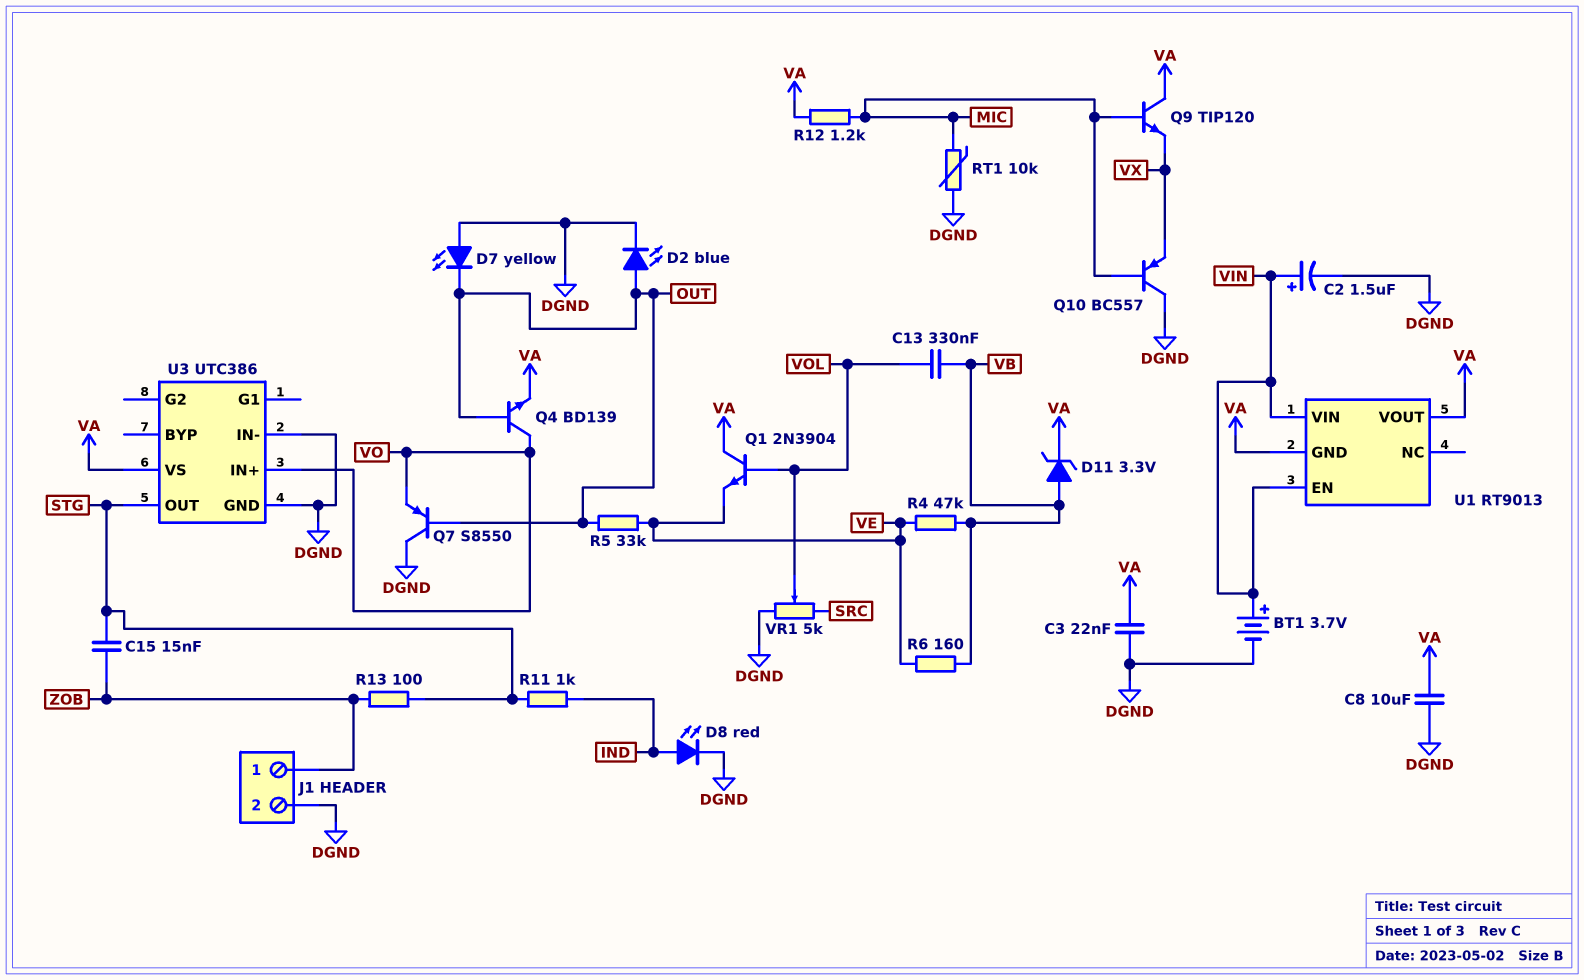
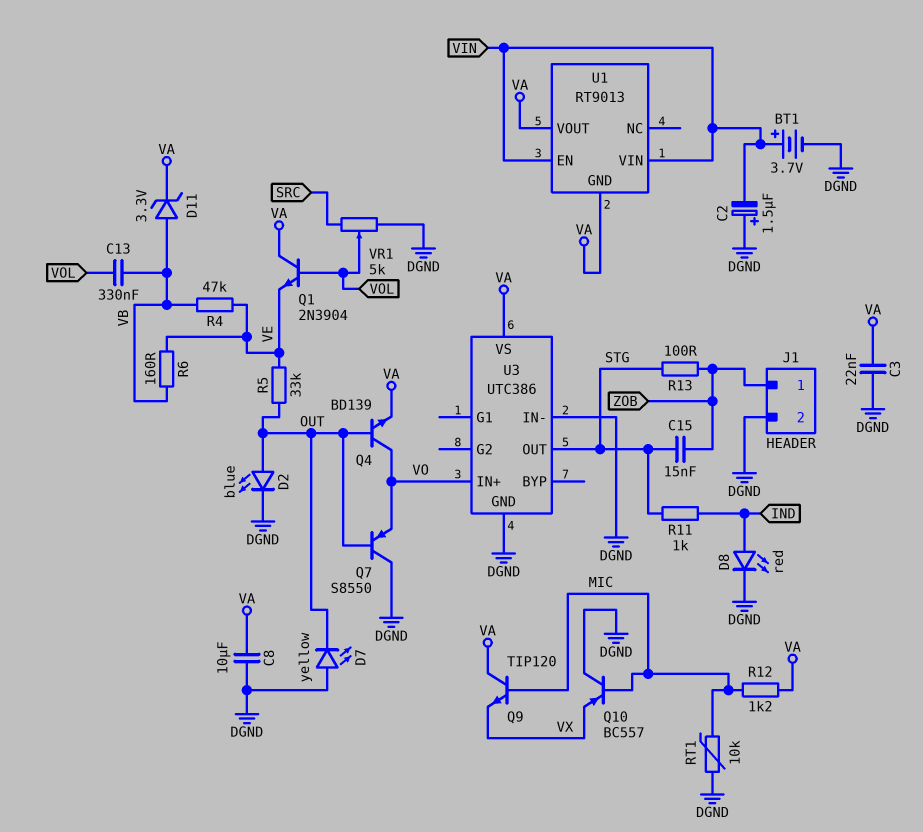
C2: 1.5uF (plus VIN, minus DGND) -> 1.5uF (plus DGND, minus VIN)

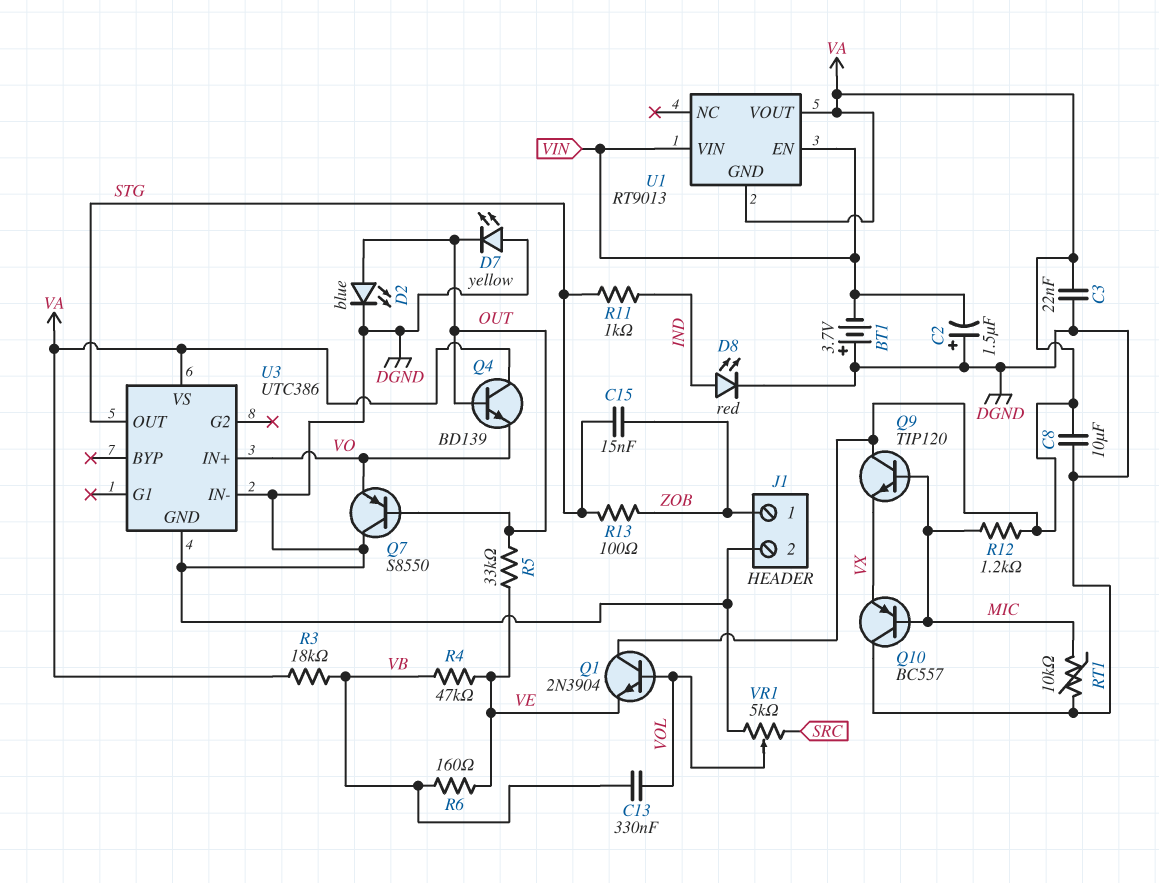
BT1: 3.7V (plus VIN, minus DGND) -> 3.7V (plus DGND, minus VIN)
D11: zener 3.3V (A VB, K VA) -> none
Q4: NPN BD139 (B OUT, C VO, E VA) -> NPN BD139 (B OUT, C VA, E VO)
R3: none -> 18k (VA, VB)

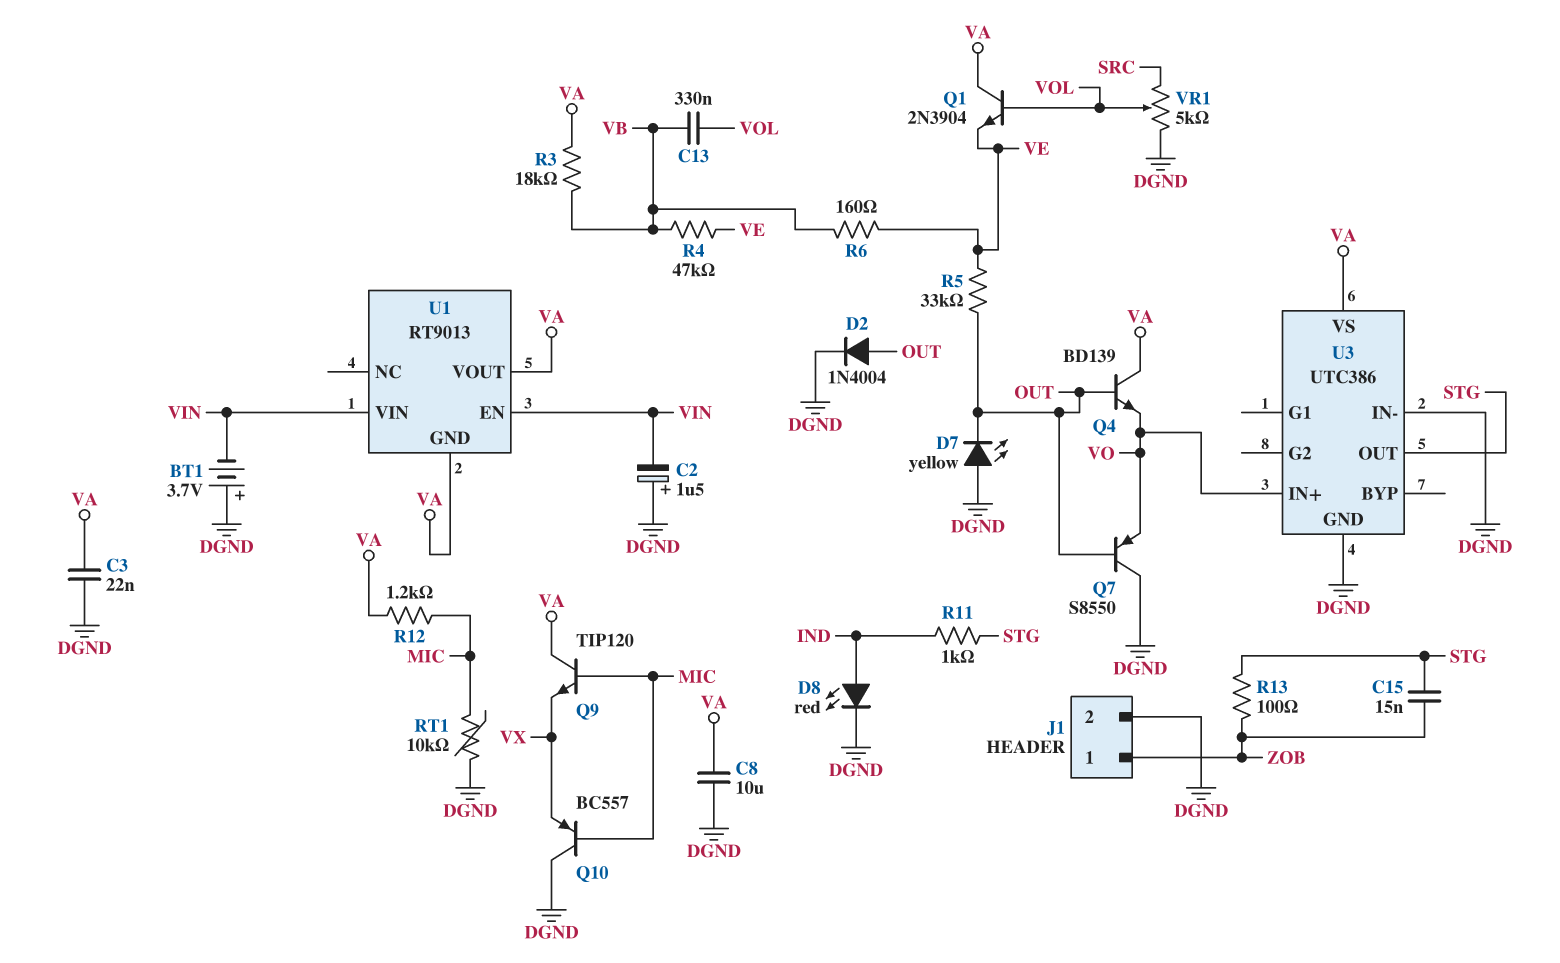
D2: LED blue (A OUT, K DGND) -> diode 1N4004 (A OUT, K DGND)

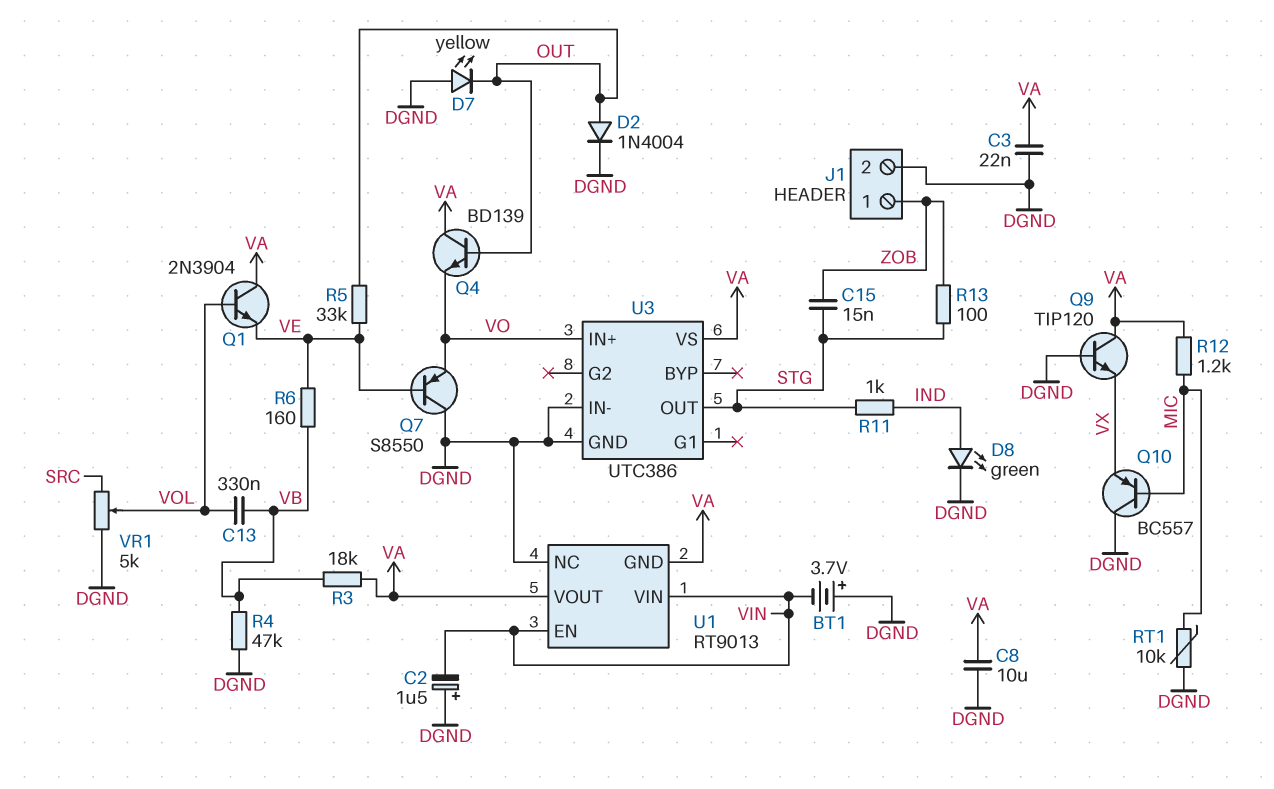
D8: LED red (A IND, K DGND) -> LED green (A IND, K DGND)
Q7: PNP S8550 (B OUT, C DGND, E VO) -> PNP S8550 (B VE, C DGND, E VO)
Q9: NPN TIP120 (B MIC, C VA, E VX) -> NPN TIP120 (B DGND, C VA, E VX)
R4: 47k (VB, VE) -> 47k (DGND, VB)
U1 pin NC: none -> DGND

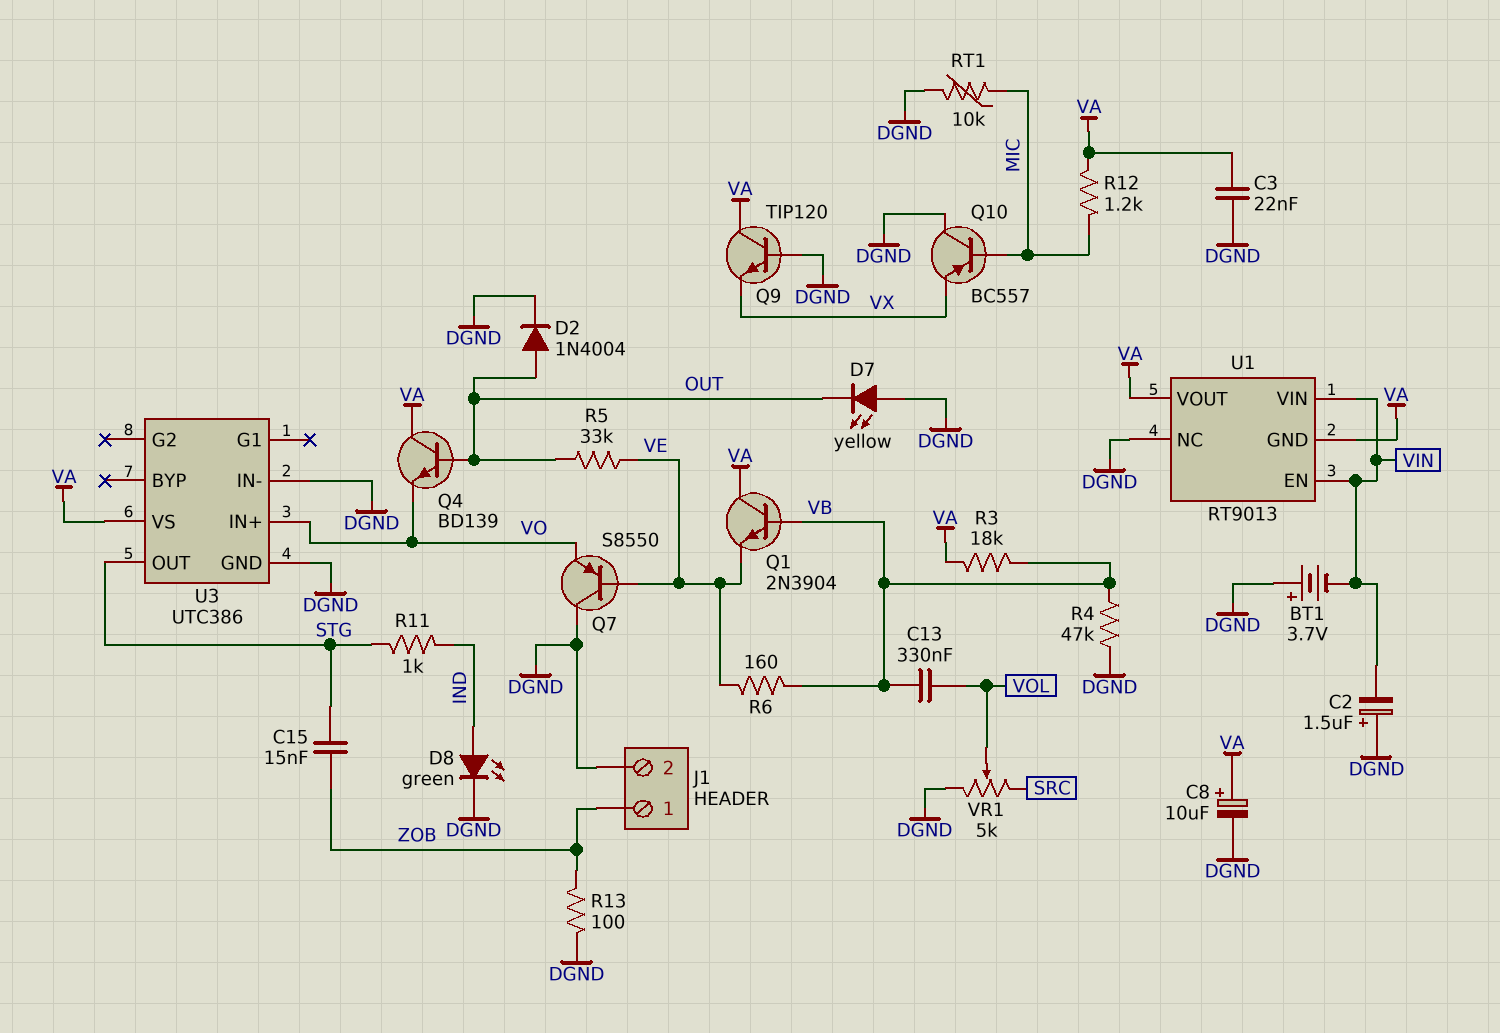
C8: 10uF (DGND, VA) -> 10uF (plus VA, minus DGND)
Q1: NPN 2N3904 (B VOL, C VA, E VE) -> NPN 2N3904 (B VB, C VA, E VE)
R13: 100 (STG, ZOB) -> 100 (DGND, ZOB)

